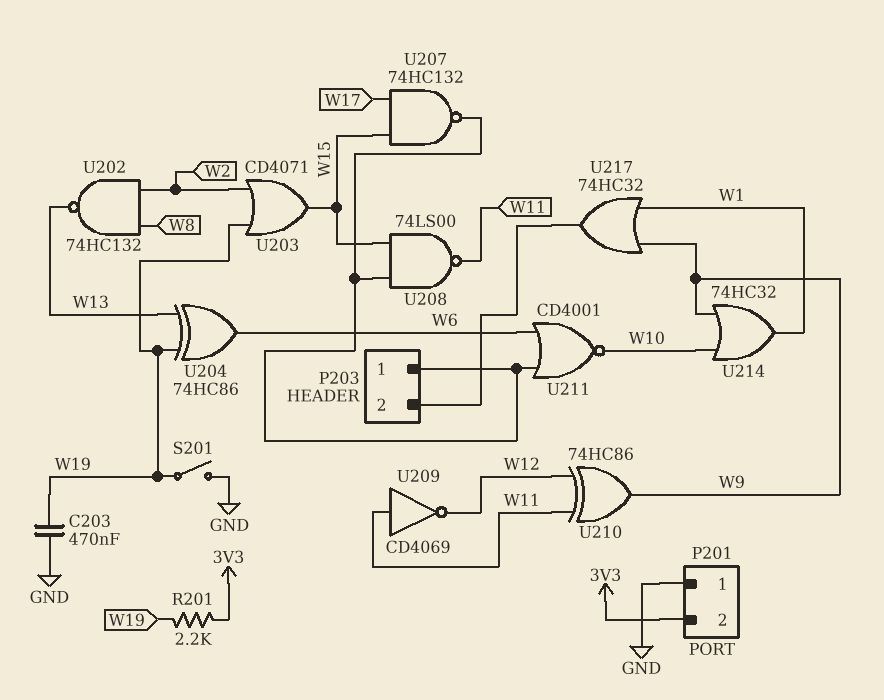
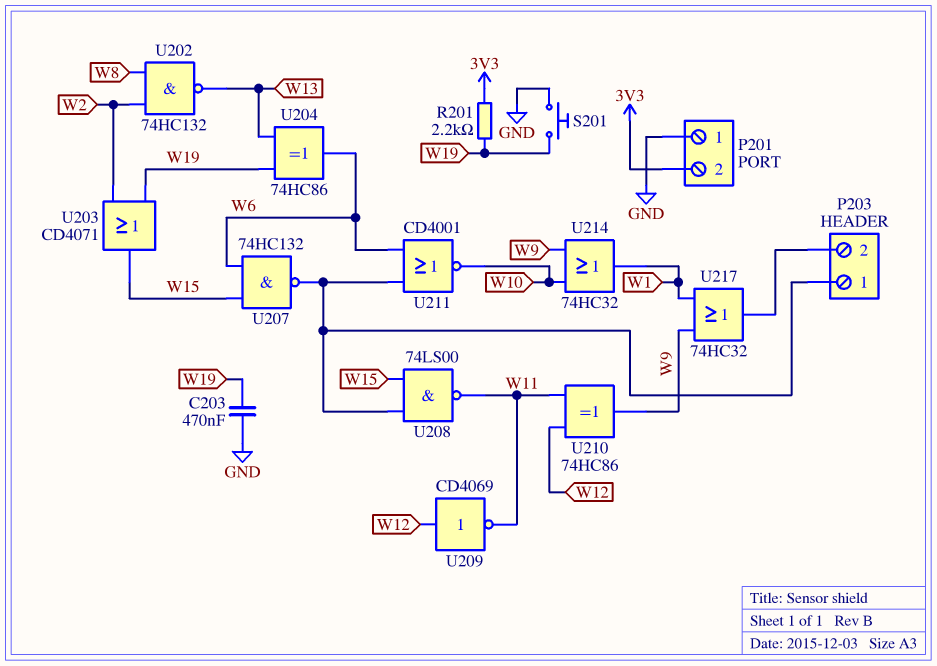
S201: switch (GND, W19) -> button (GND, W19)
U207: NAND 74HC132 (in W15, in W17, out P203/1) -> NAND 74HC132 (in W6, in W15, out P203/1)
U209: NOT CD4069 (in W11, out W12) -> NOT CD4069 (in W12, out W11)

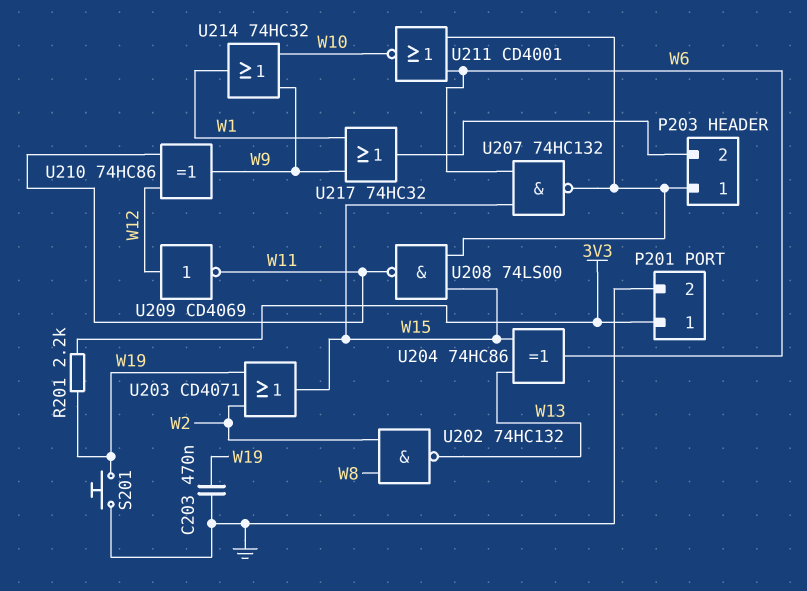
P201 pin 1: GND -> 3V3
P201 pin 2: 3V3 -> GND
U204: XOR 74HC86 (in W13, in W19, out W6) -> XOR 74HC86 (in W13, in W15, out W6)

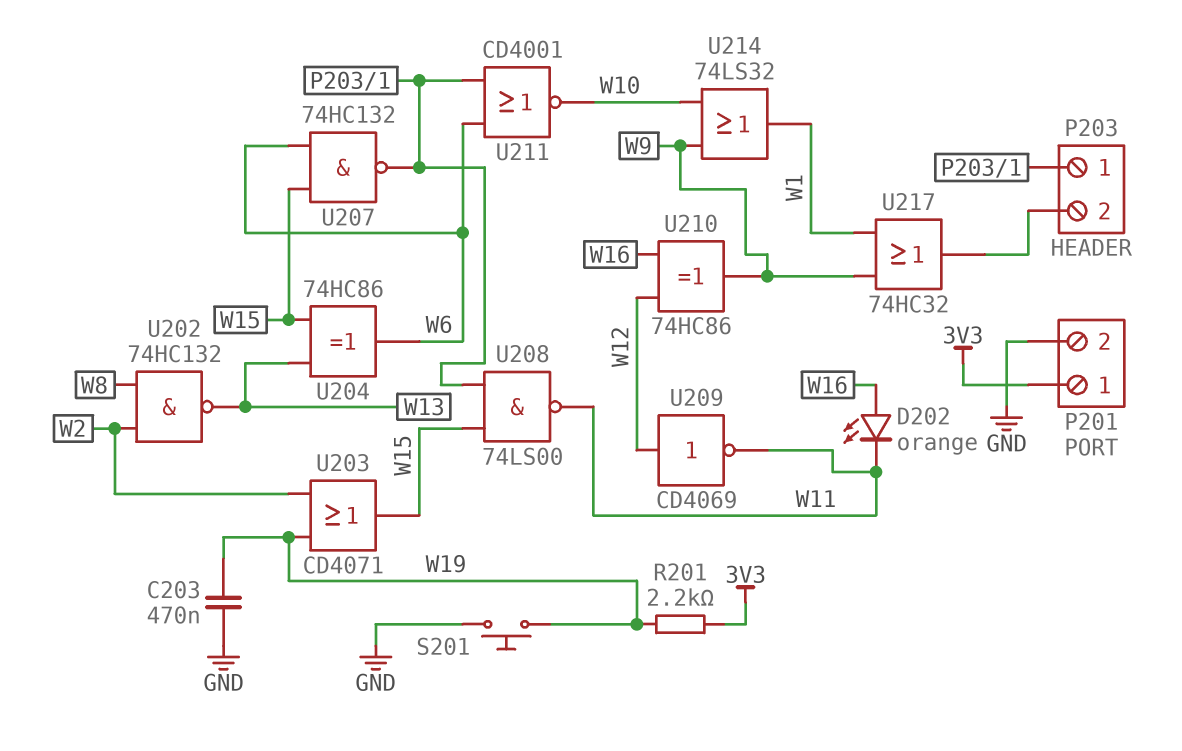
D202: none -> LED orange (A W16, K W11)
U210: XOR 74HC86 (in W11, in W12, out W9) -> XOR 74HC86 (in W12, in W16, out W9)
U214: OR 74HC32 (in W9, in W10, out W1) -> OR 74LS32 (in W9, in W10, out W1)

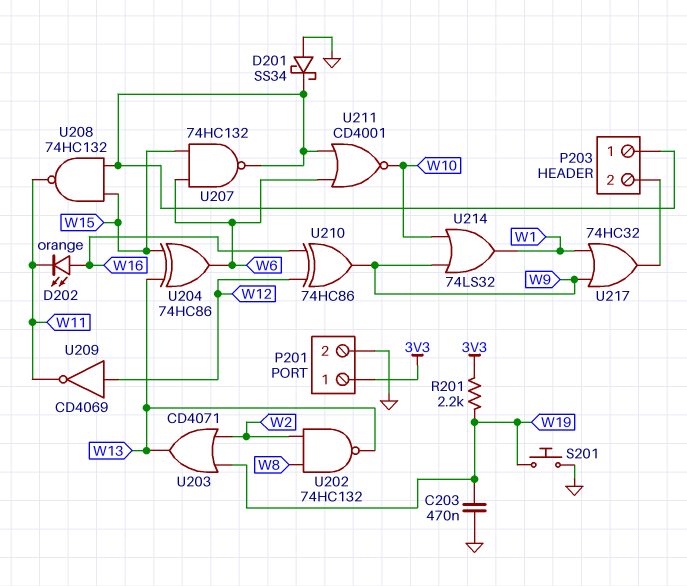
D201: none -> schottky SS34 (A GND, K P203/1)
U203: OR CD4071 (in W2, in W19, out W15) -> OR CD4071 (in W2, in W19, out W13)
U208: NAND 74LS00 (in P203/1, in W15, out W11) -> NAND 74HC132 (in P203/1, in W15, out W11)

